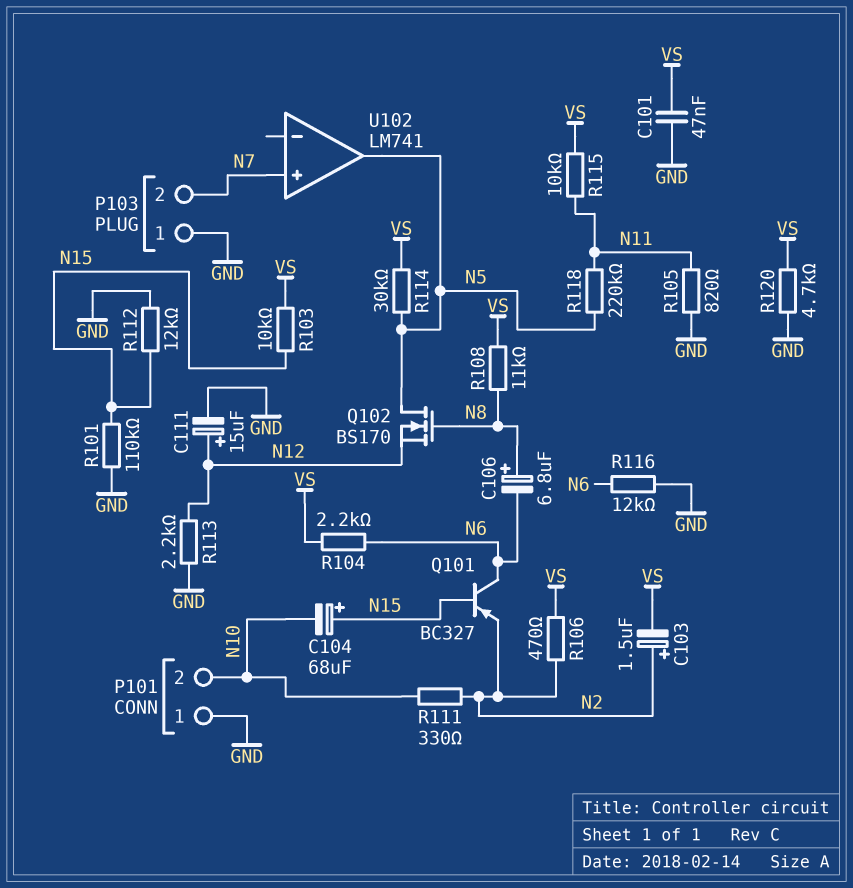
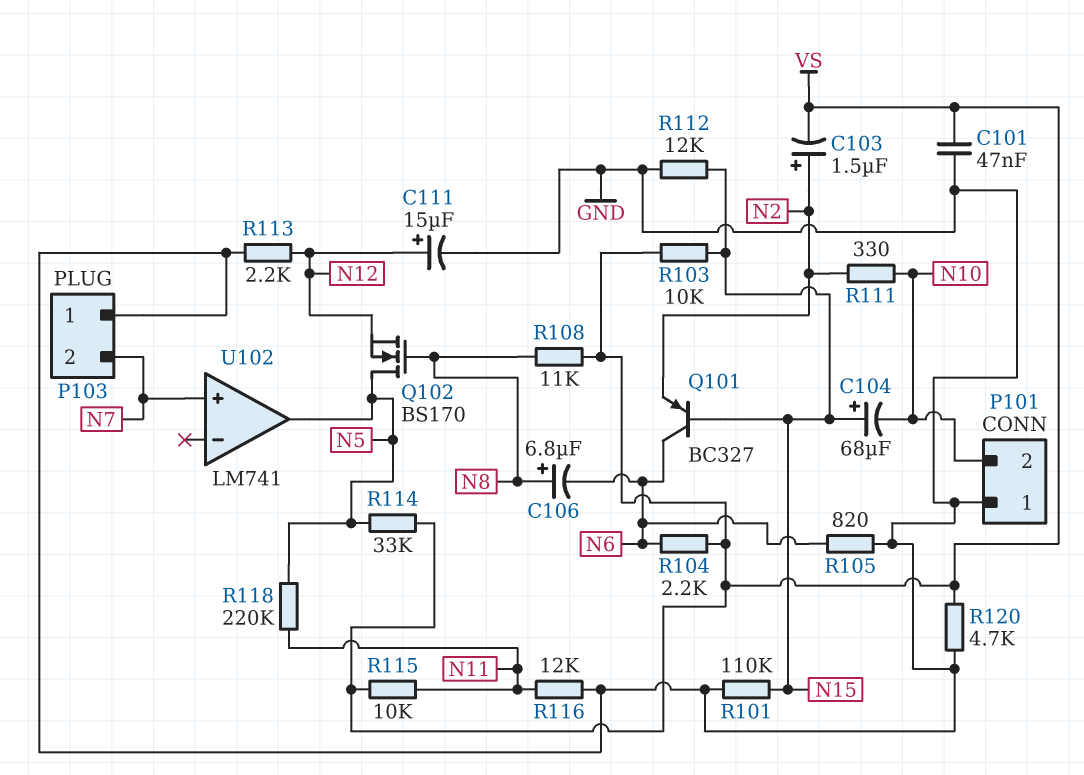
R105: 820 (GND, N11) -> 820 (GND, N6)
R106: 470 (N2, VS) -> none
R114: 30k (N5, VS) -> 33k (N5, VS)
R116: 12k (GND, N6) -> 12k (GND, N11)

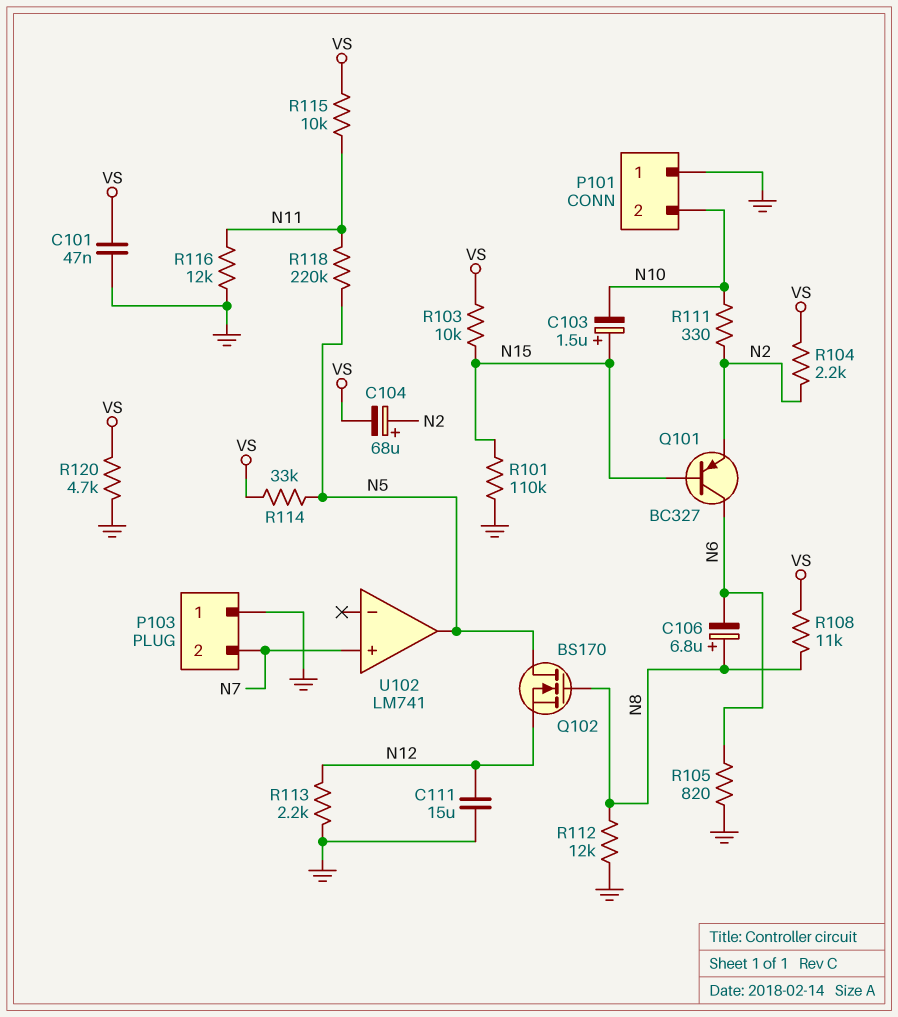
C103: 1.5uF (plus N2, minus VS) -> 1.5uF (plus N15, minus N10)
C104: 68uF (plus N15, minus N10) -> 68uF (plus N2, minus VS)
C111: 15uF (plus N12, minus GND) -> 15uF (GND, N12)
R104: 2.2k (N6, VS) -> 2.2k (N2, VS)
R112: 12k (GND, N15) -> 12k (GND, N8)

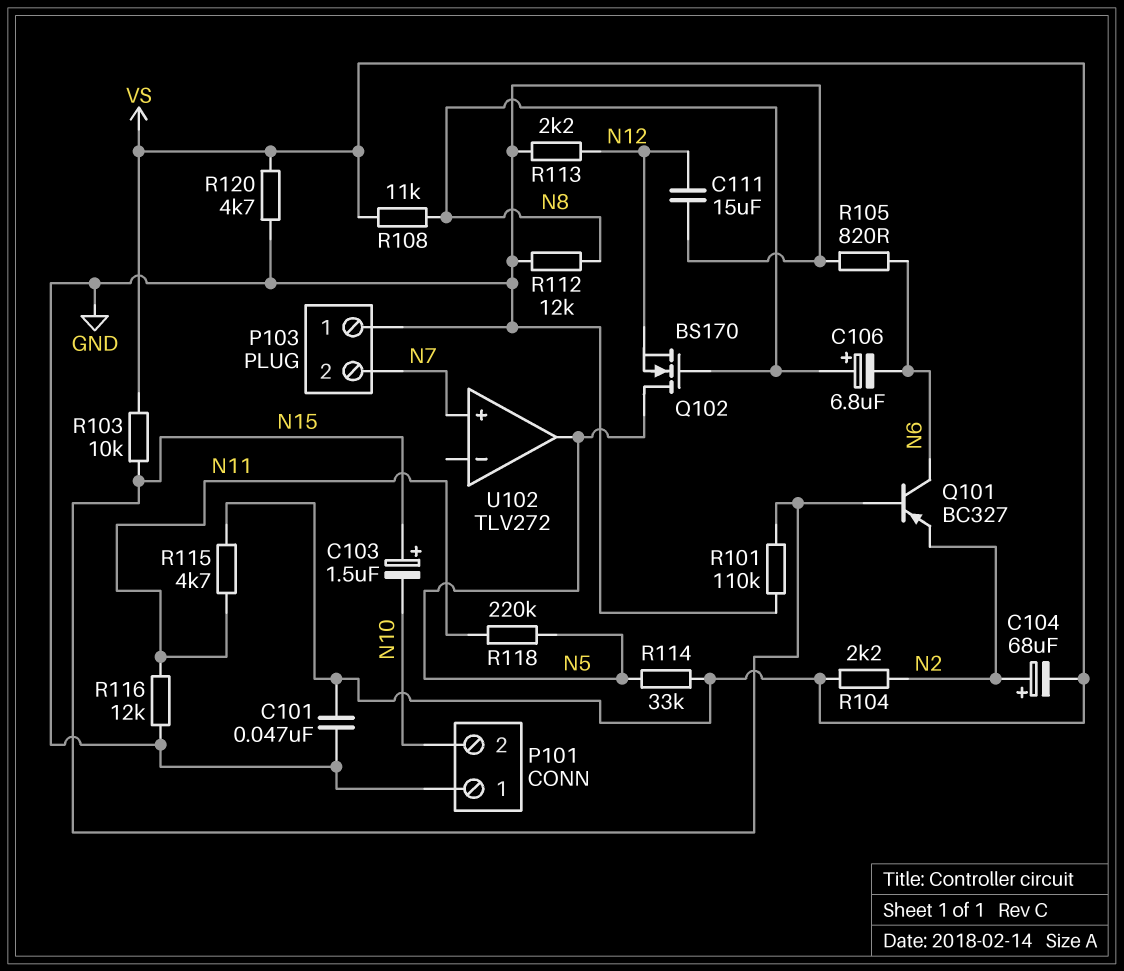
R111: 330 (N2, N10) -> none
R115: 10k (N11, VS) -> 4.7k (N11, VS)
U102: LM741 -> TLV272

